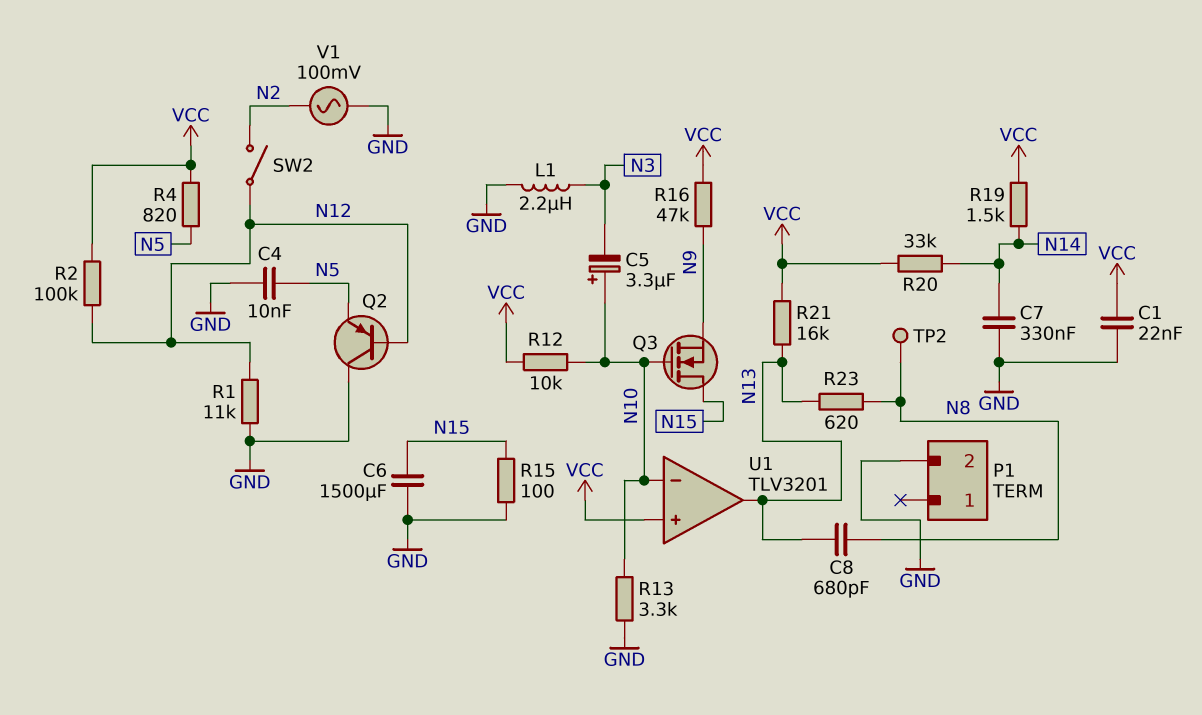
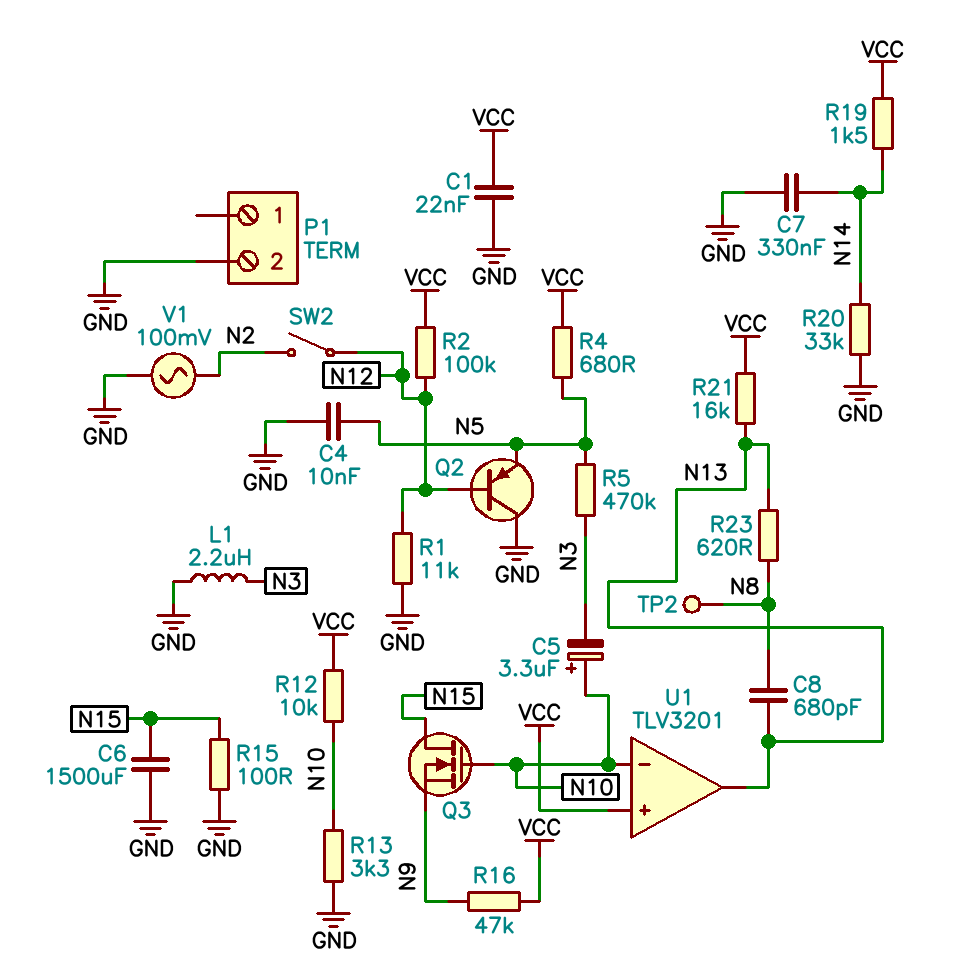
R4: 820 (N5, VCC) -> 680 (N5, VCC)
R5: none -> 470k (N3, N5)
R20: 33k (N14, VCC) -> 33k (GND, N14)

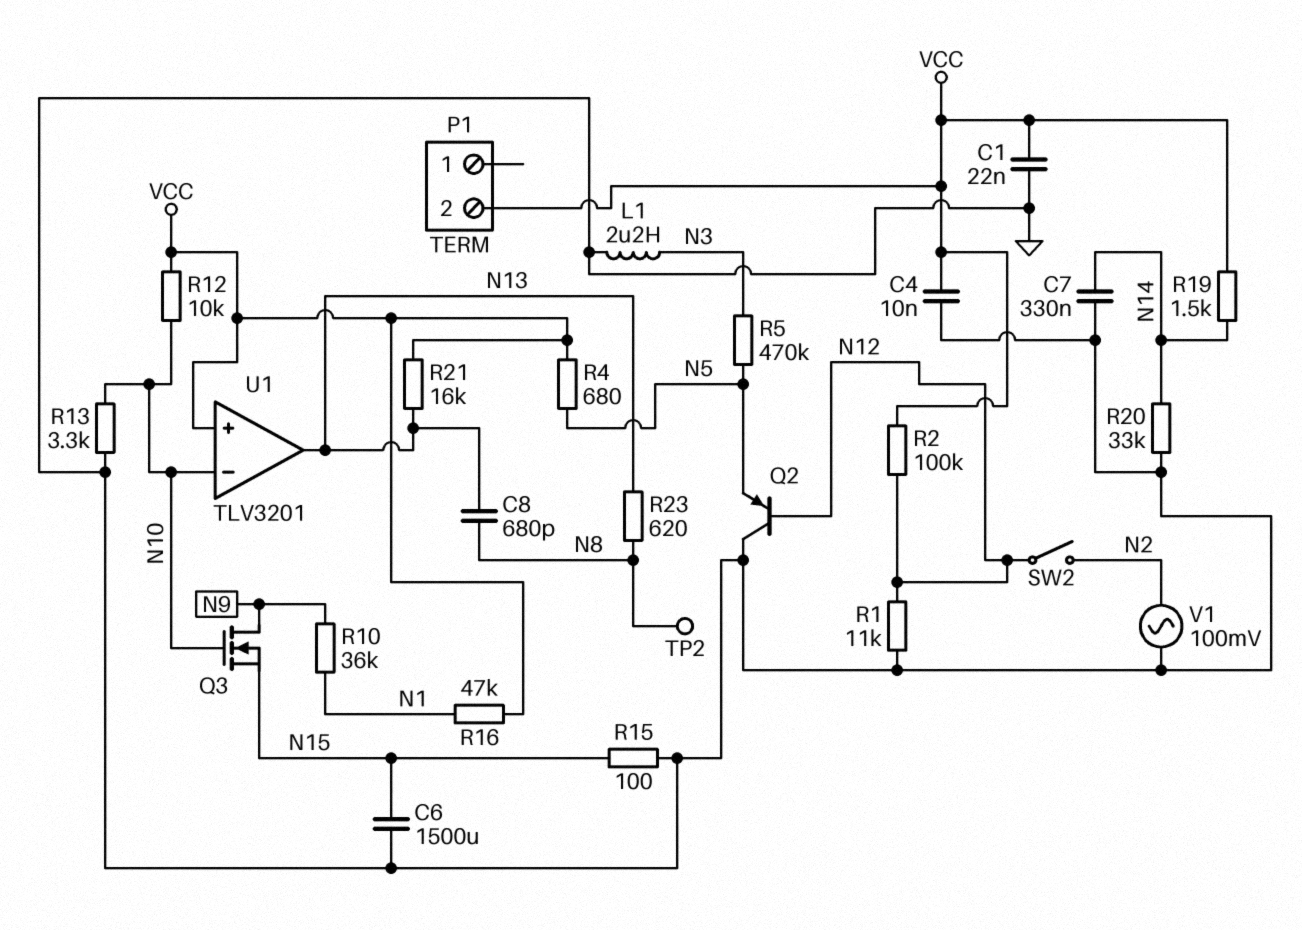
C4: 10nF (GND, N5) -> 10nF (GND, VCC)
C5: 3.3uF (plus N10, minus N3) -> none
P1 pin 2: GND -> VCC
Q3: NMOS (G N10, D N15, S N9) -> NMOS (G N10, D N9, S N15)
R10: none -> 36k (N1, N9)
R16: 47k (N9, VCC) -> 47k (N1, VCC)

